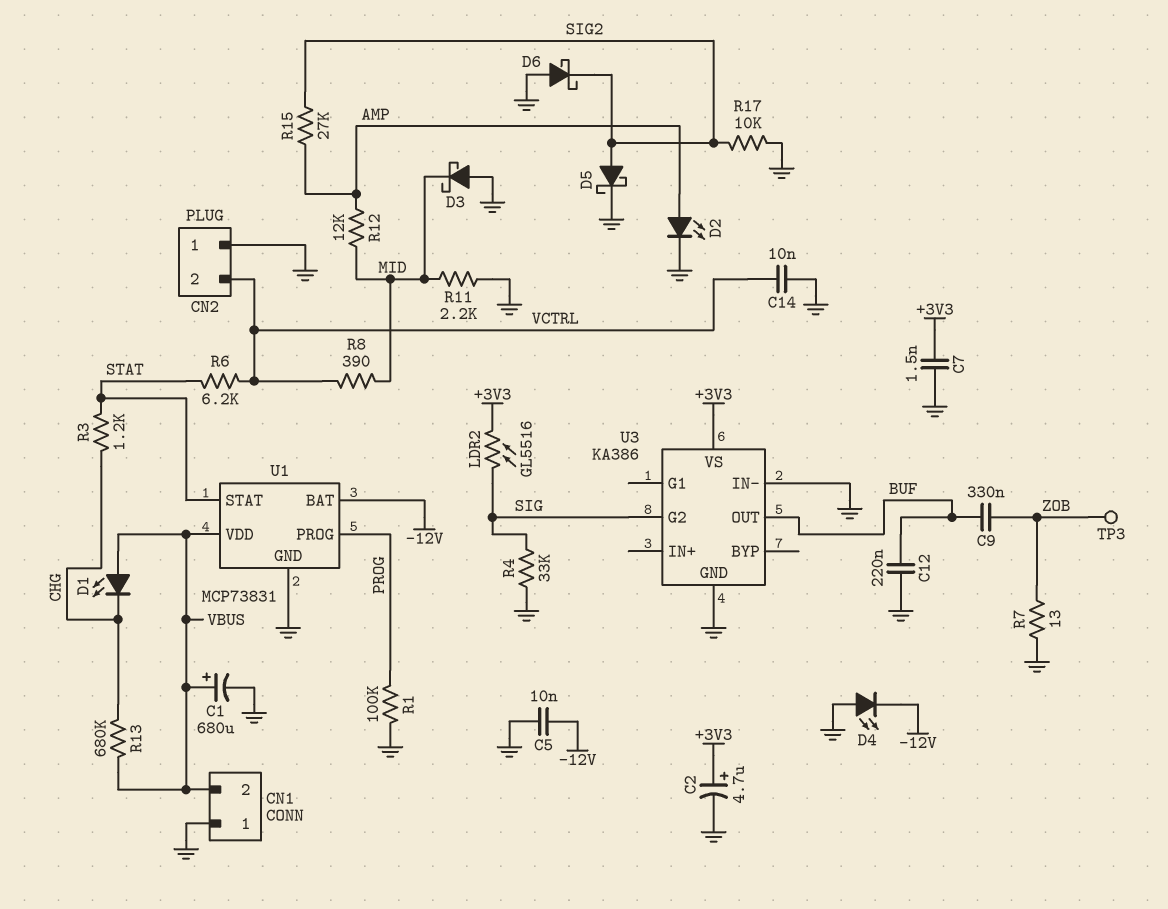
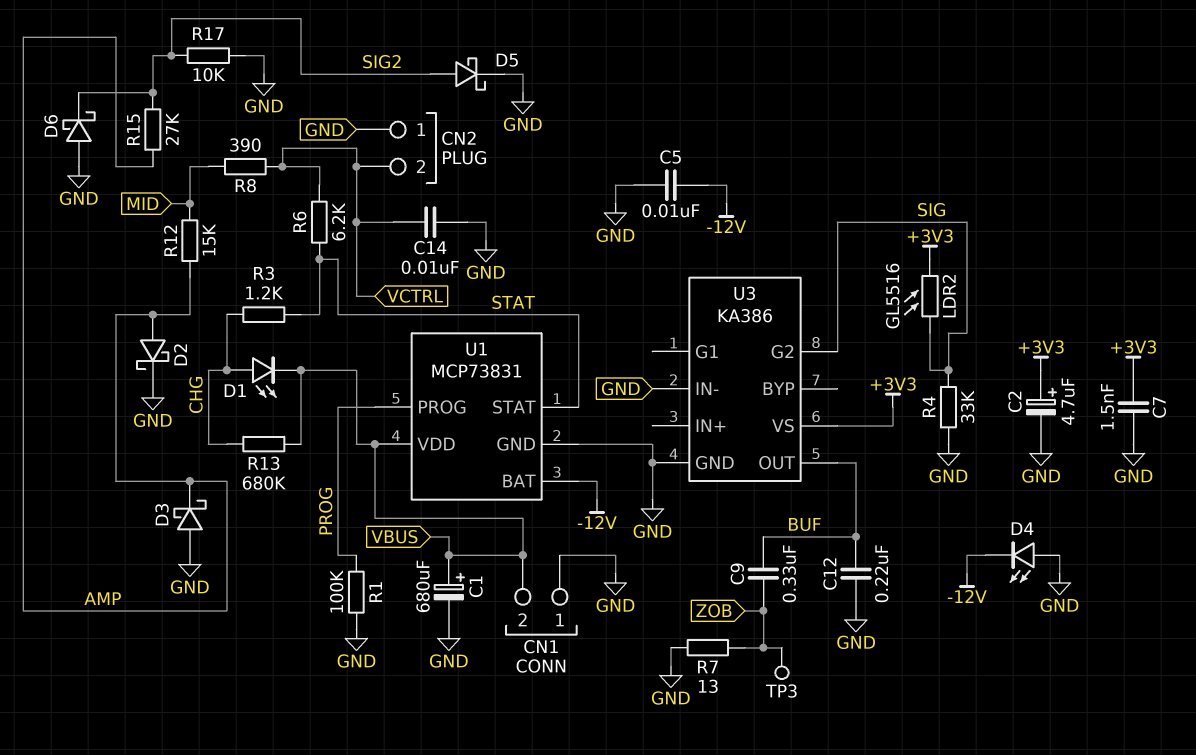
D1: LED (A VBUS, K CHG) -> LED (A CHG, K VBUS)
D2: LED (A AMP, K GND) -> schottky (A AMP, K GND)
D3: schottky (A GND, K MID) -> schottky (A GND, K AMP)
R11: 2.2k (GND, MID) -> none
R12: 12k (AMP, MID) -> 15k (AMP, MID)

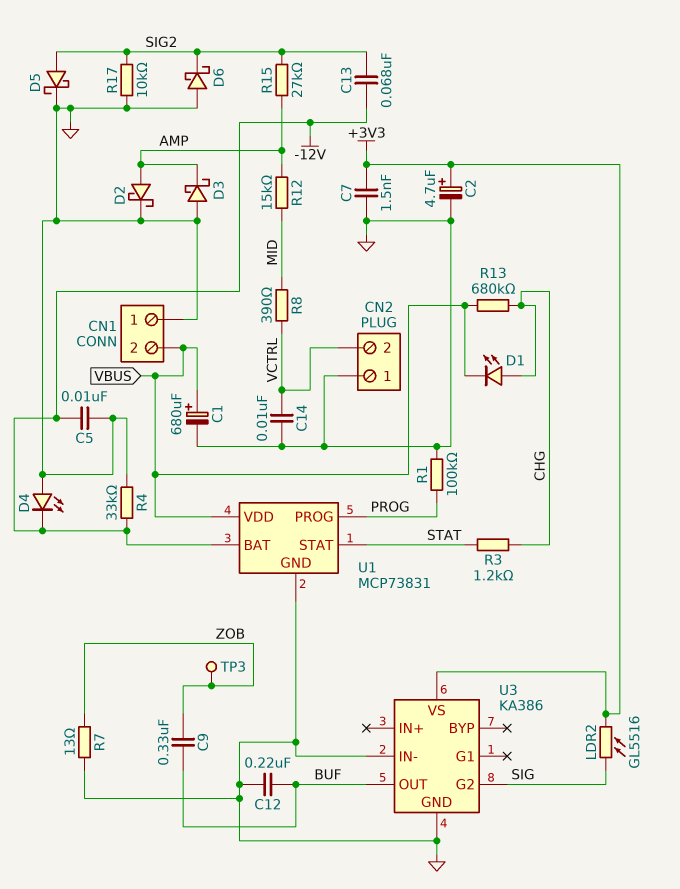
C13: none -> 68nF (-12V, SIG2)
R4: 33k (GND, SIG) -> 33k (-12V, GND)
R6: 6.2k (STAT, VCTRL) -> none

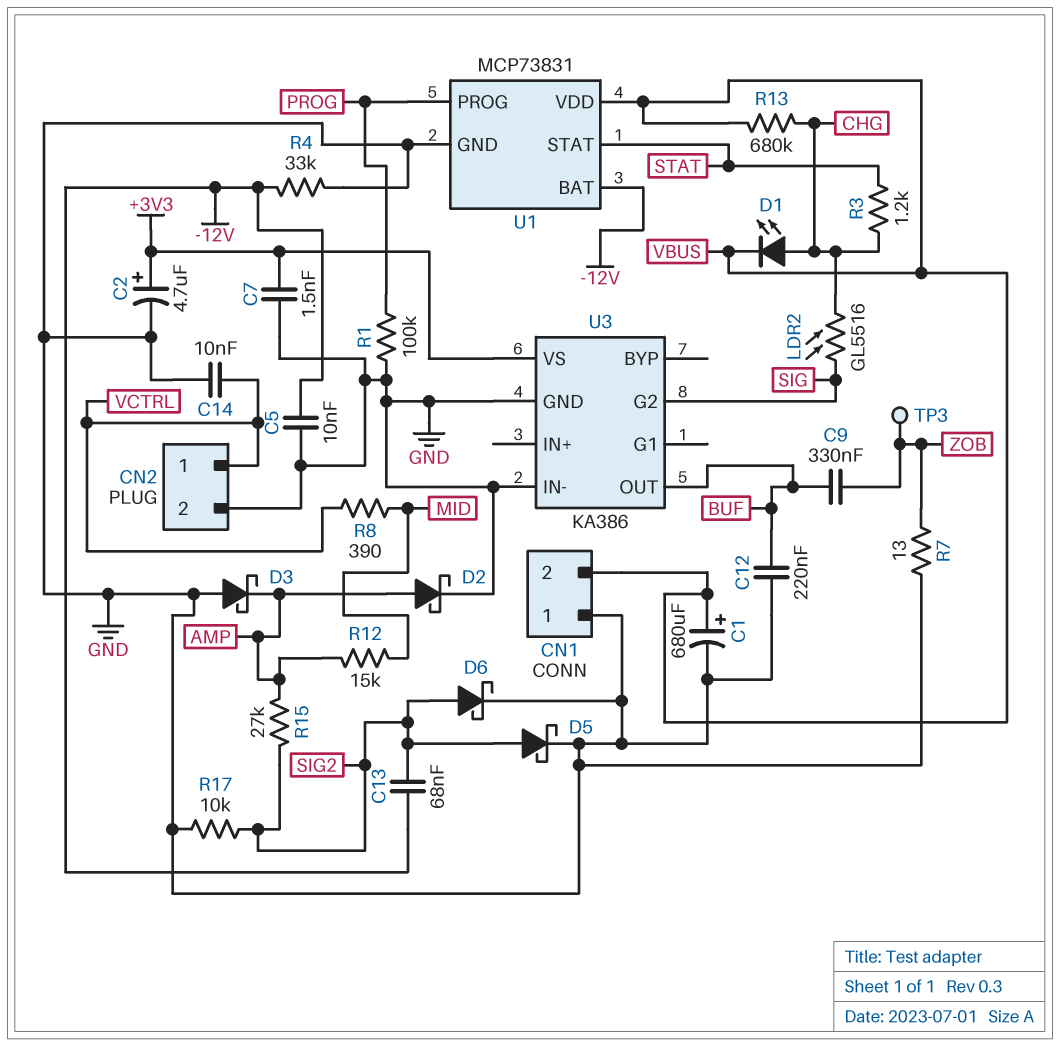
CN2 pin 1: GND -> VCTRL
CN2 pin 2: VCTRL -> GND
D4: LED (A GND, K -12V) -> none
D6: schottky (A GND, K SIG2) -> schottky (A SIG2, K GND)
LDR2: GL5516 (+3V3, SIG) -> GL5516 (CHG, SIG)

